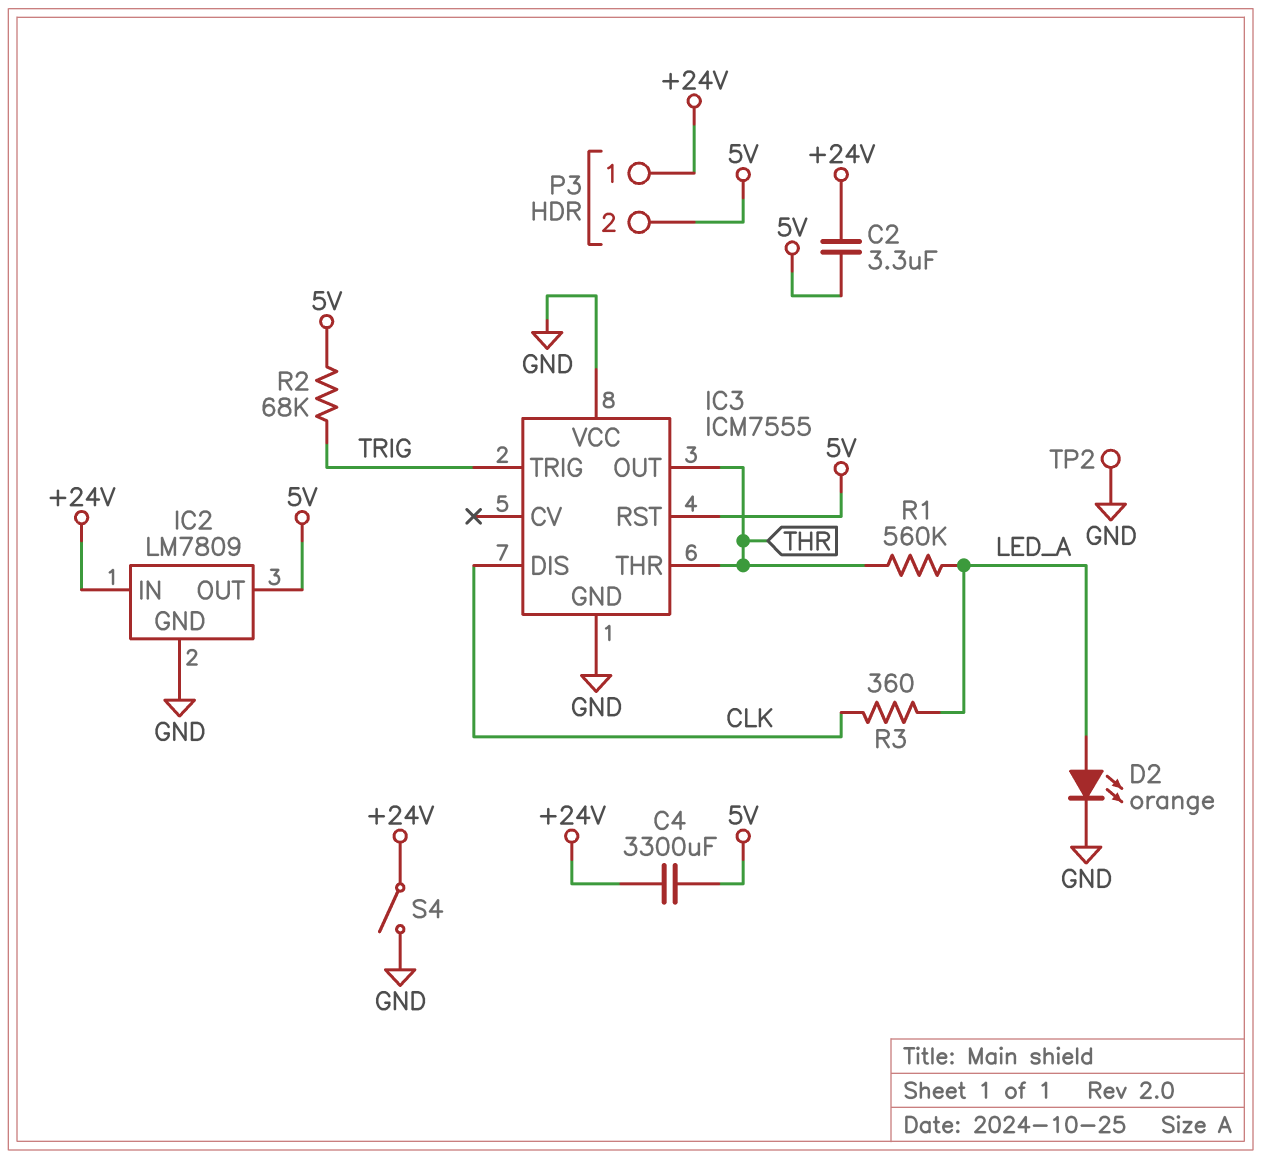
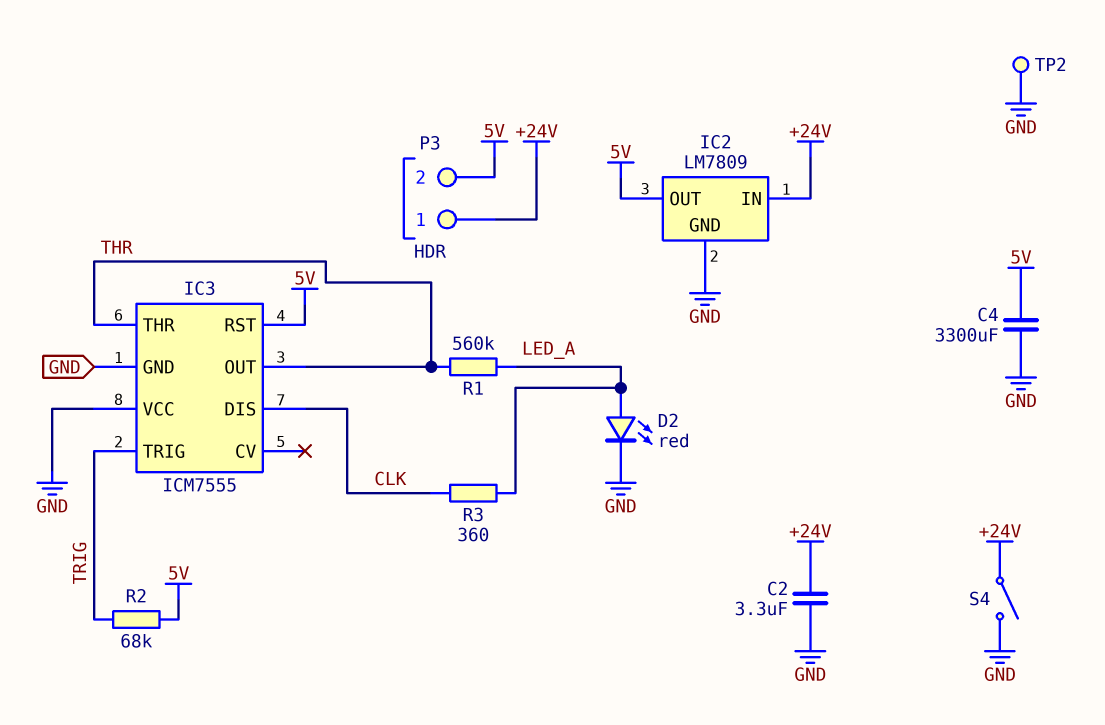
C2: 3.3uF (+24V, 5V) -> 3.3uF (+24V, GND)
C4: 3300uF (+24V, 5V) -> 3300uF (5V, GND)
D2: LED orange (A LED_A, K GND) -> LED red (A LED_A, K GND)

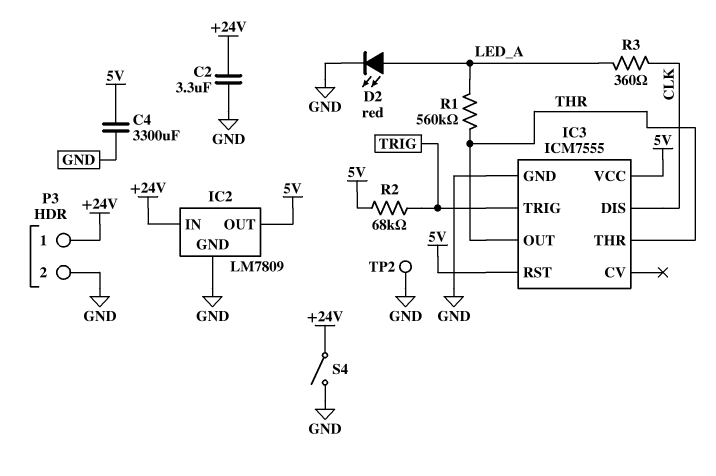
IC3 pin VCC: GND -> 5V
P3 pin 2: 5V -> GND

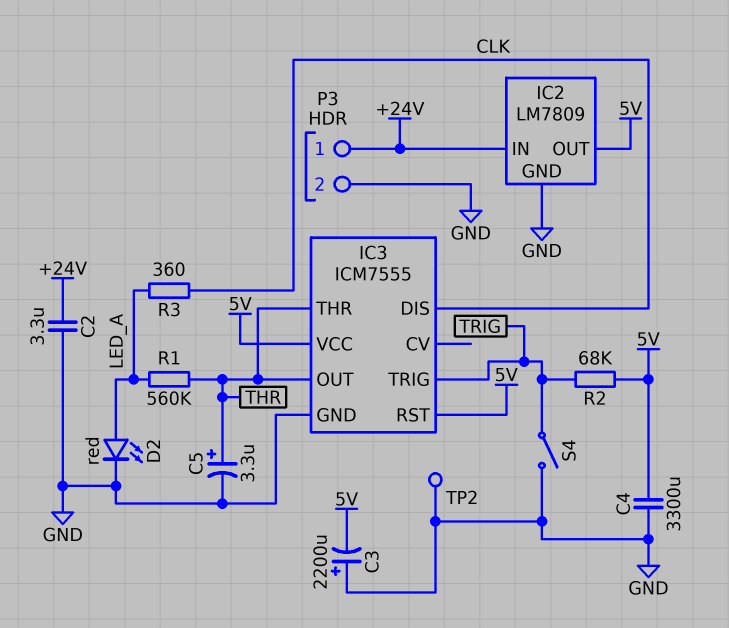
C3: none -> 2200uF (plus GND, minus 5V)
C5: none -> 3.3uF (plus THR, minus GND)
S4: switch (+24V, GND) -> switch (GND, TRIG)

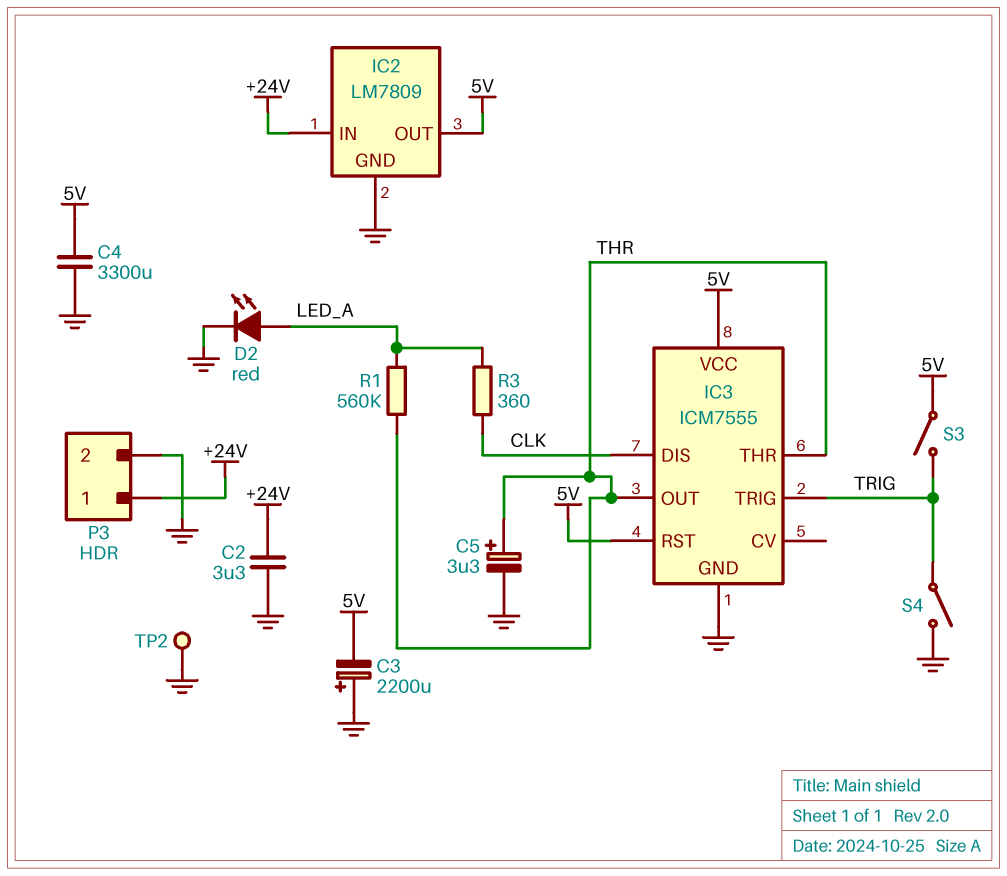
R2: 68k (5V, TRIG) -> none
S3: none -> switch (5V, TRIG)

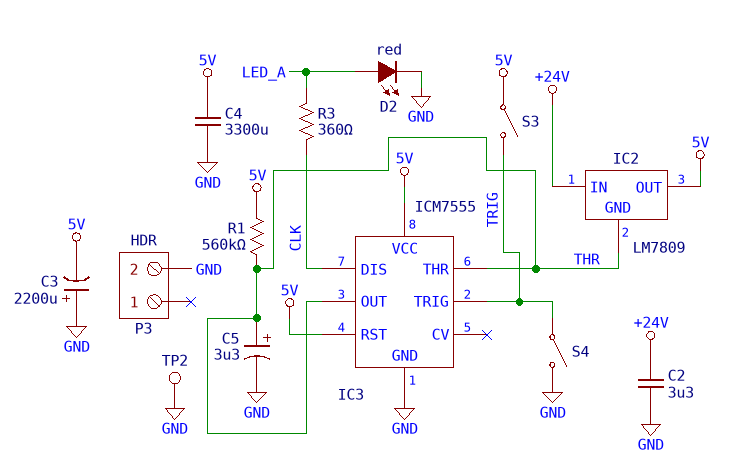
IC2 pin GND: GND -> THR
P3 pin 1: +24V -> none
R1: 560k (LED_A, THR) -> 560k (5V, THR)

